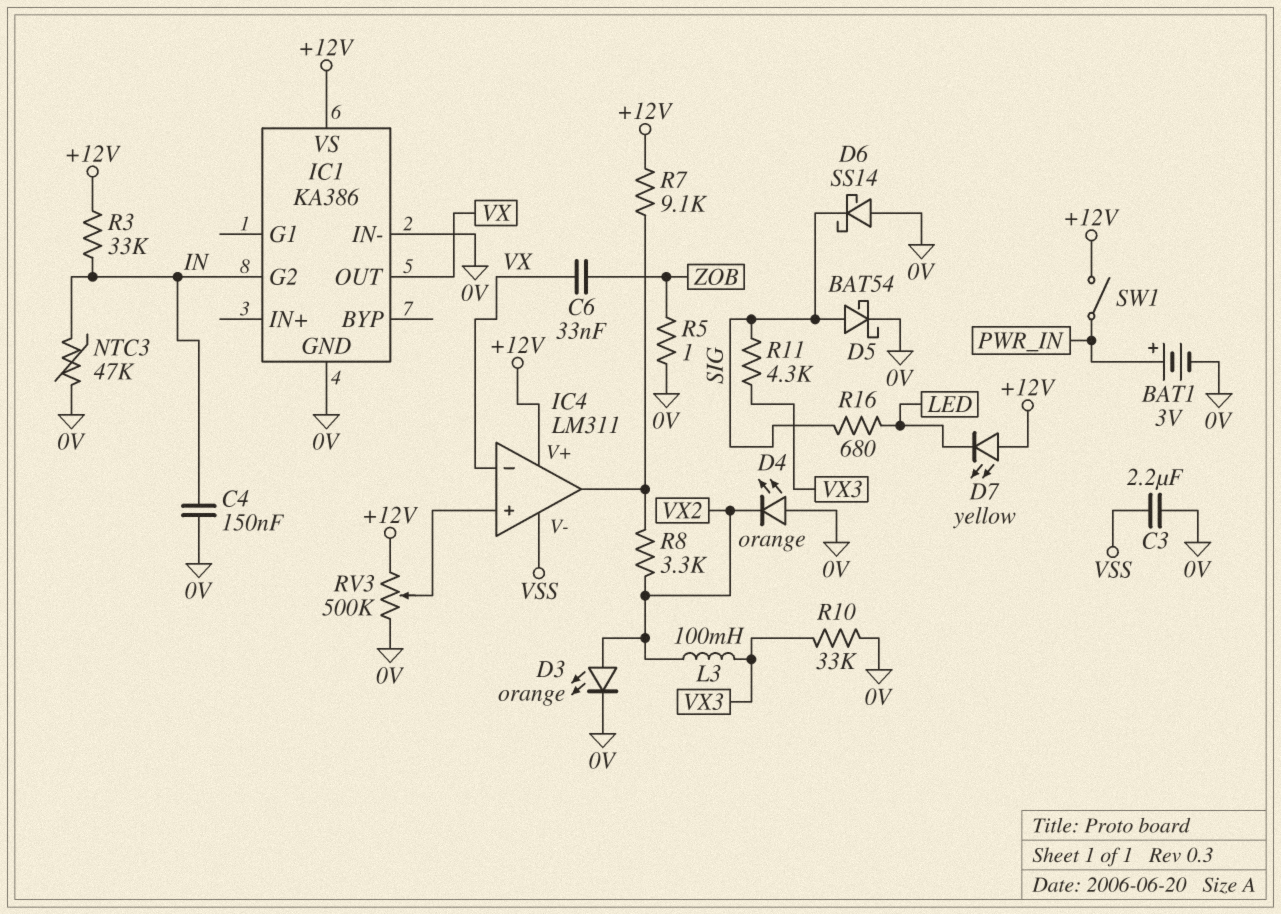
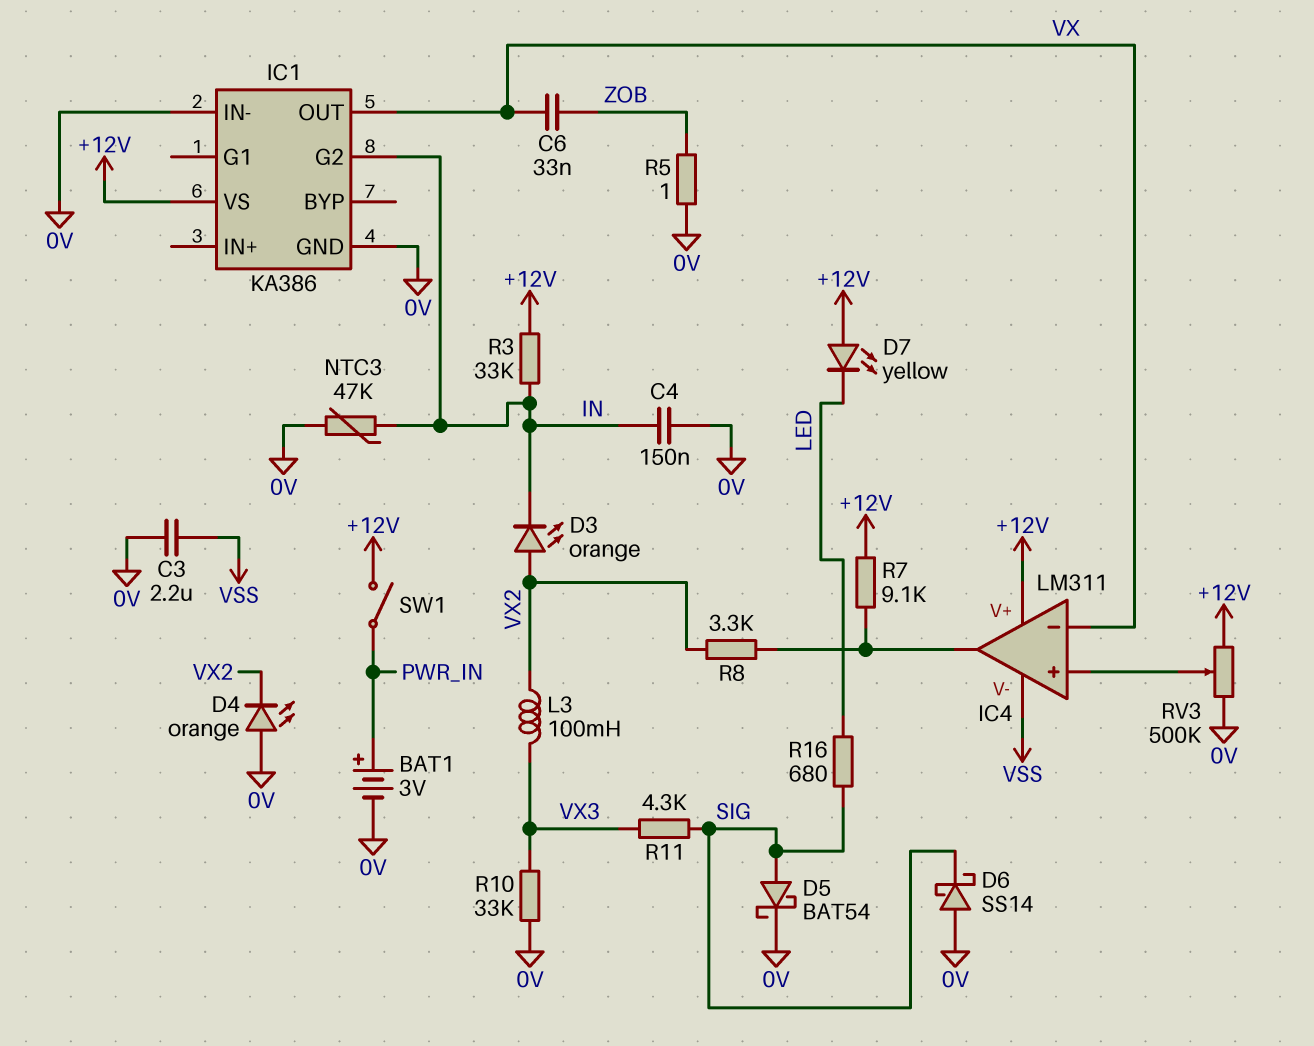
D3: LED orange (A VX2, K 0V) -> LED orange (A VX2, K IN)

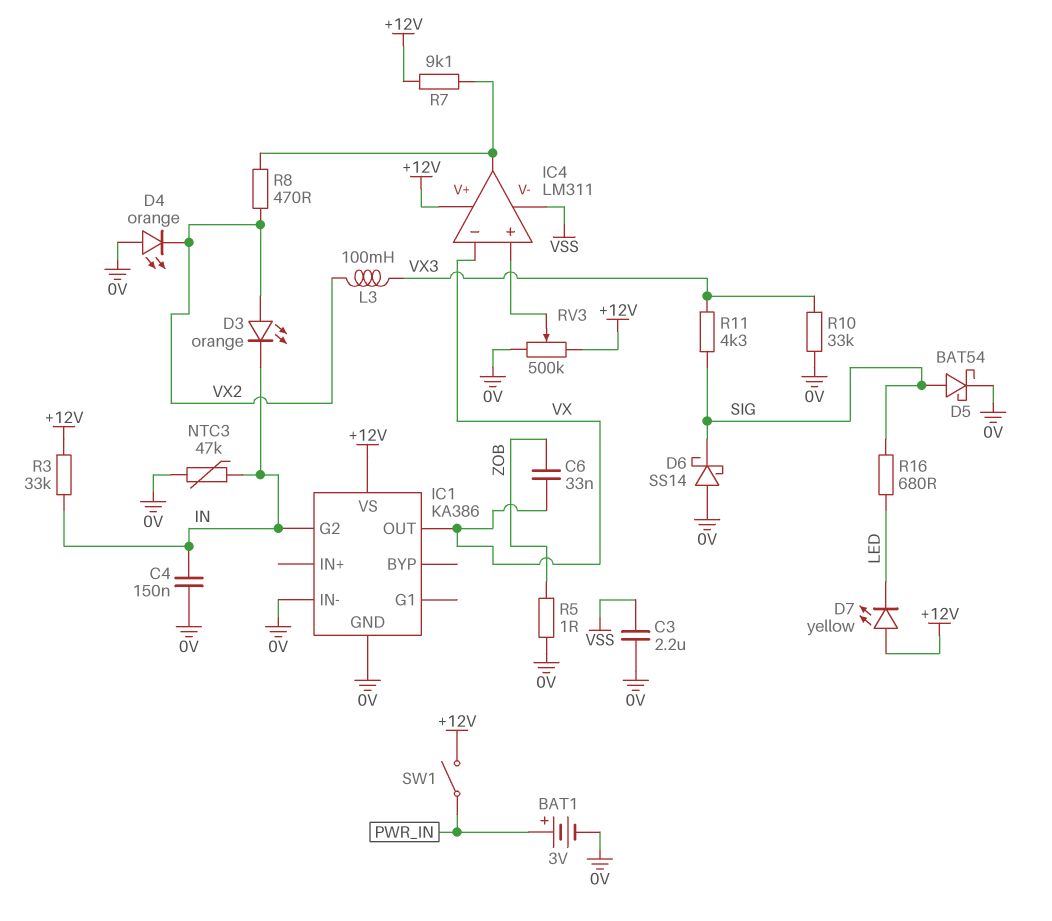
R8: 3.3k (IC4/out, VX2) -> 470 (IC4/out, VX2)

